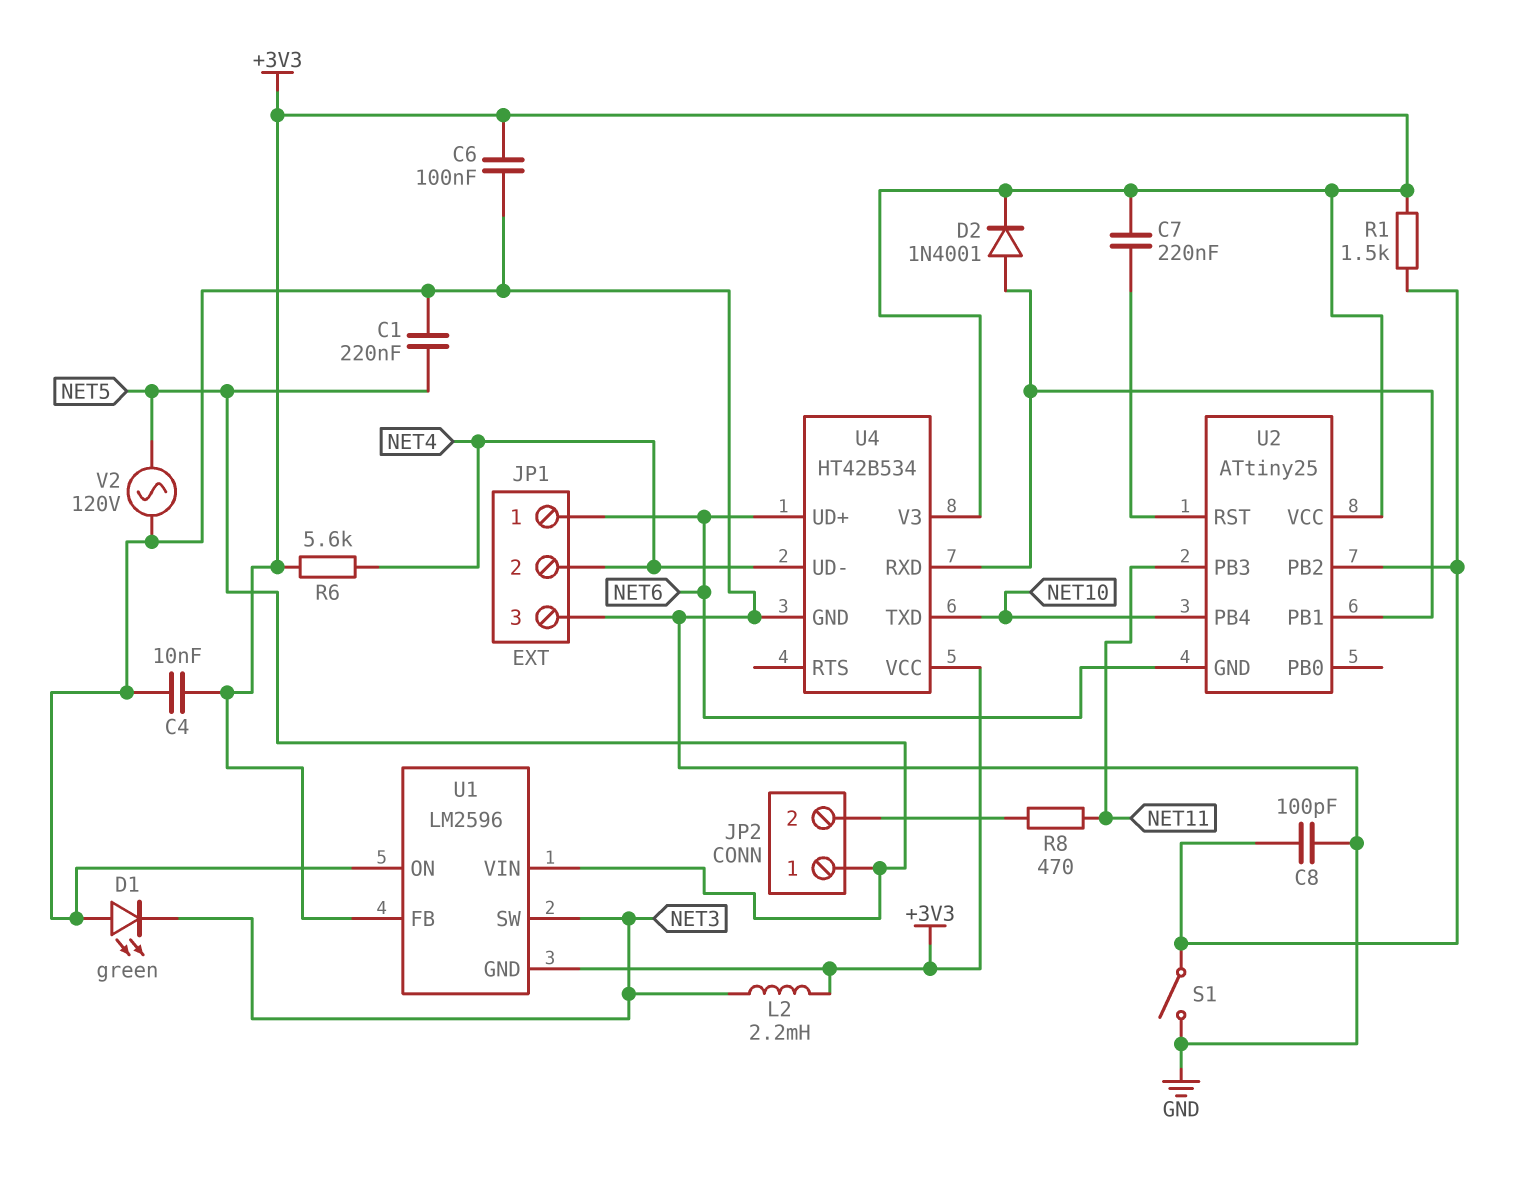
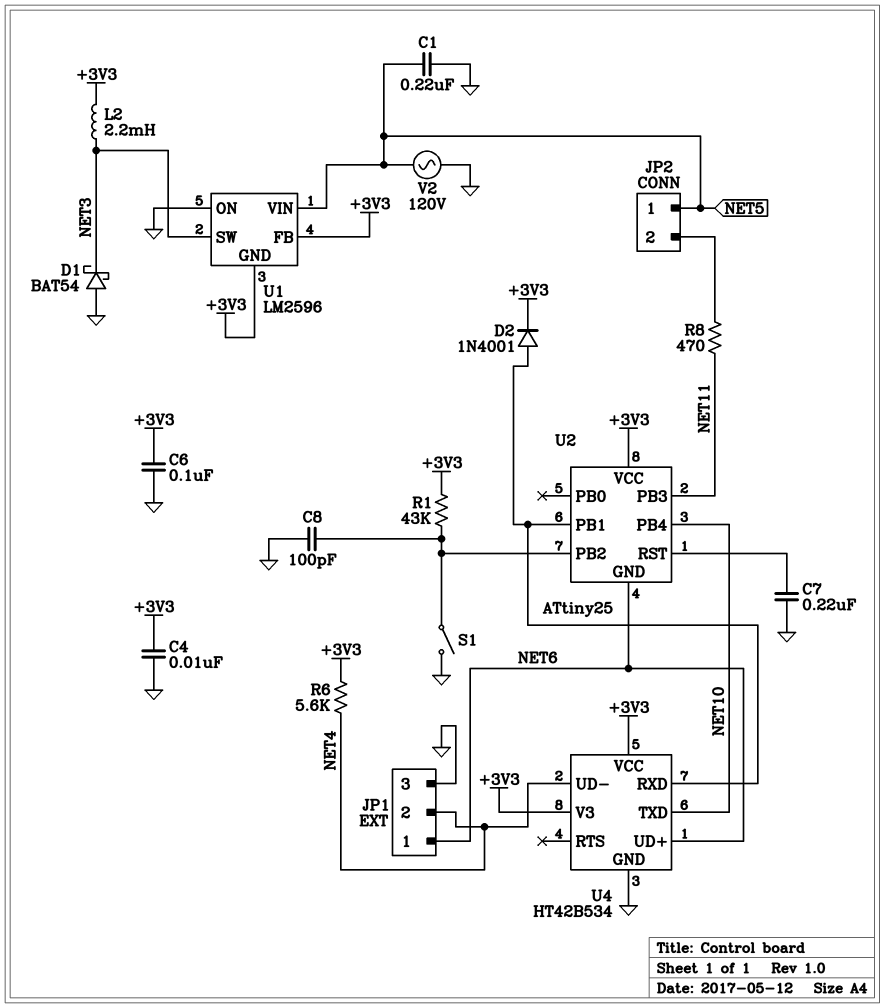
C7: 220nF (+3V3, U2/RST) -> 220nF (GND, U2/RST)
D1: LED green (A GND, K NET3) -> schottky BAT54 (A GND, K NET3)
R1: 1.5k (+3V3, U2/PB2) -> 43k (+3V3, U2/PB2)

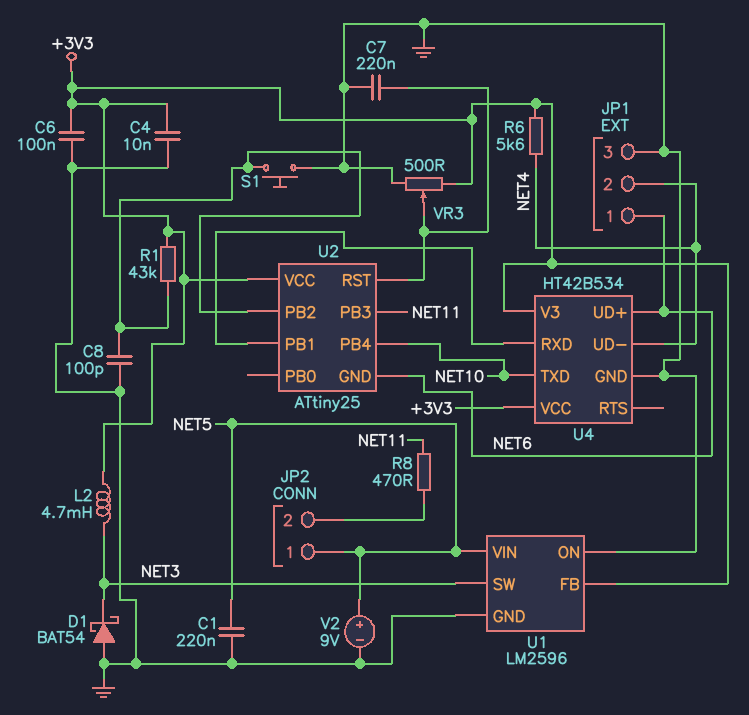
D2: diode 1N4001 (A U2/PB1, K +3V3) -> none
L2: 2.2mH (+3V3, NET3) -> 4.7mH (+3V3, NET3)
S1: switch (GND, U2/PB2) -> button (GND, U2/PB2)
U1 pin GND: +3V3 -> GND
V2: AC 120V (GND, NET5) -> 9V (plus NET5, minus GND)
VR3: none -> 500 (+3V3, GND, wiper U2/RST)

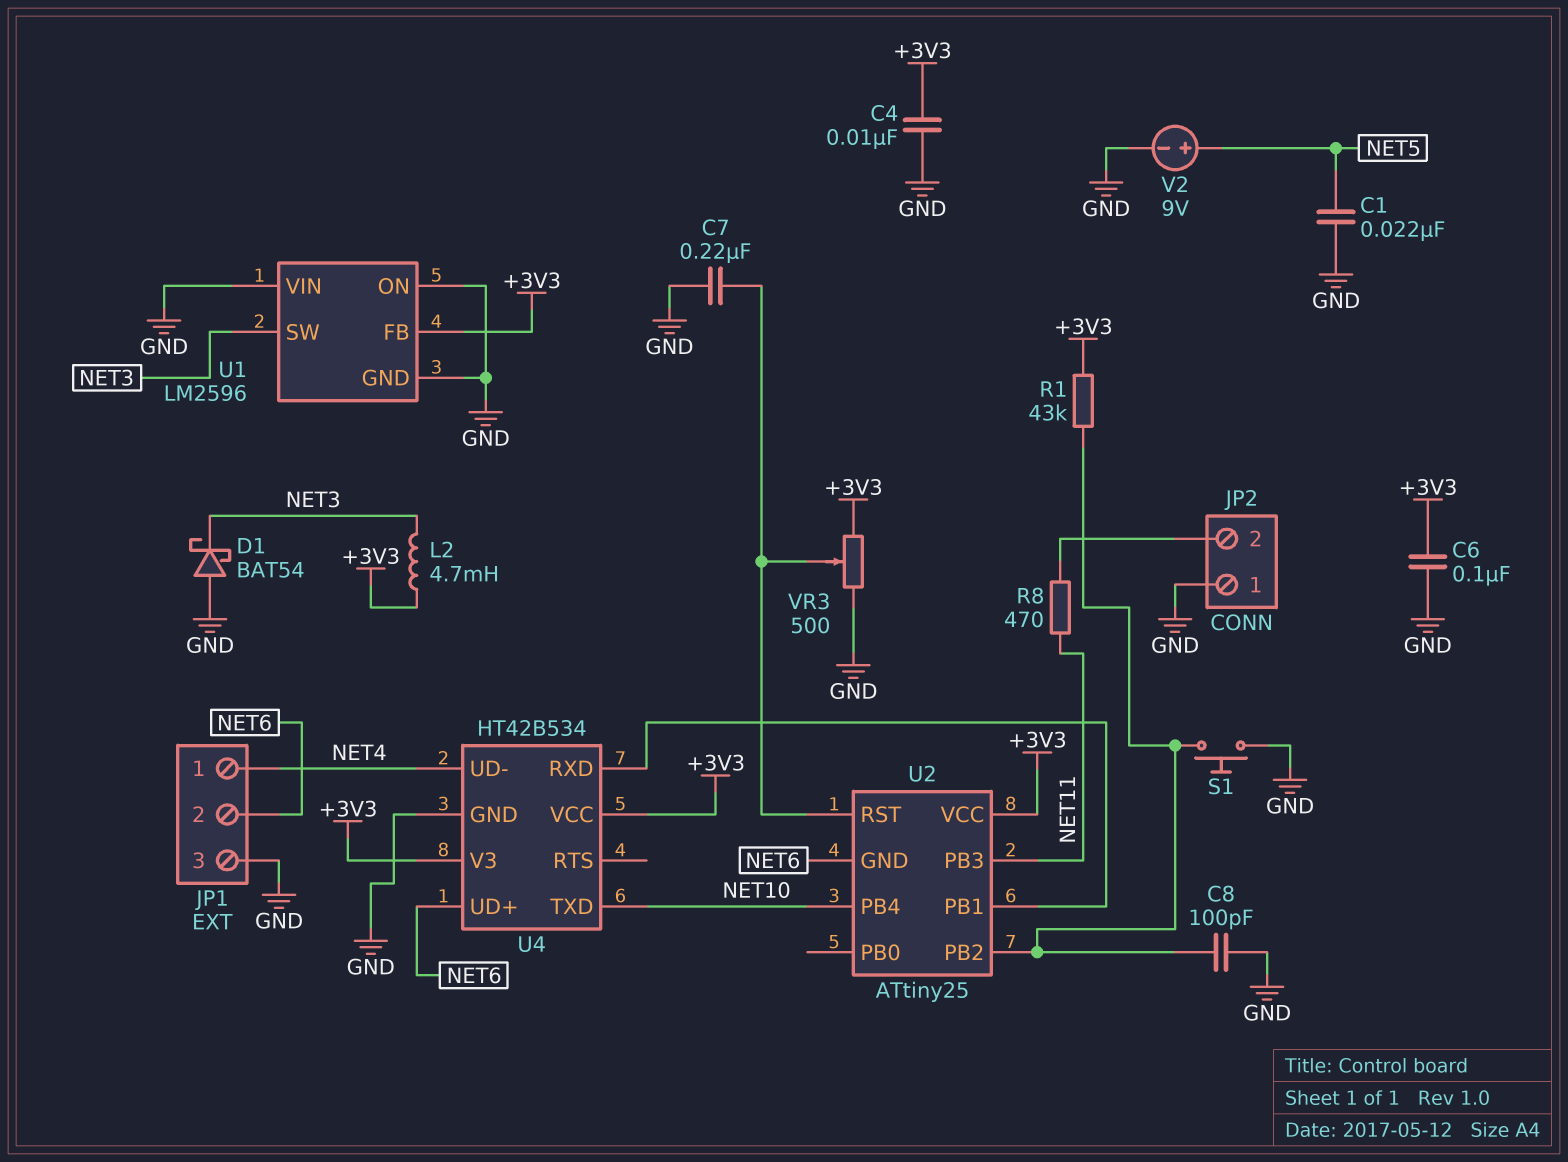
C1: 220nF (GND, NET5) -> 22nF (GND, NET5)
JP1 pin 1: NET6 -> NET4
JP1 pin 2: NET4 -> NET6
JP2 pin 1: NET5 -> GND
R6: 5.6k (+3V3, NET4) -> none
U1 pin VIN: NET5 -> GND

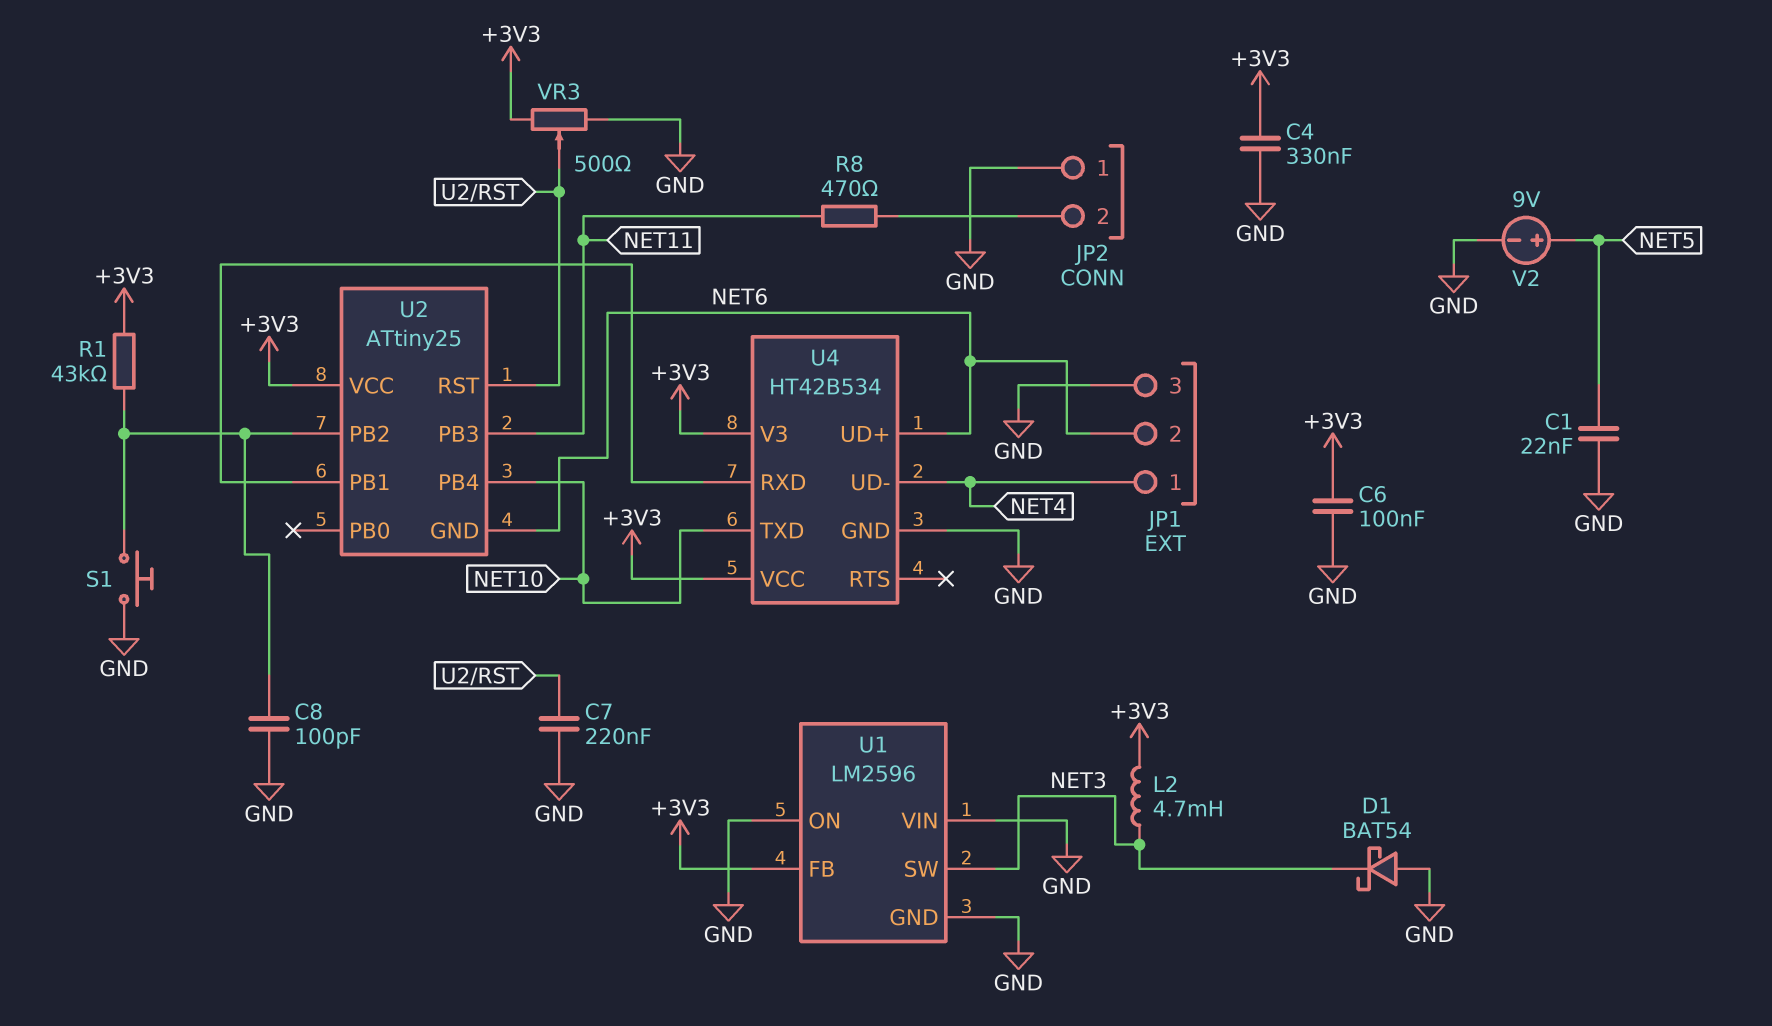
C4: 10nF (+3V3, GND) -> 330nF (+3V3, GND)

